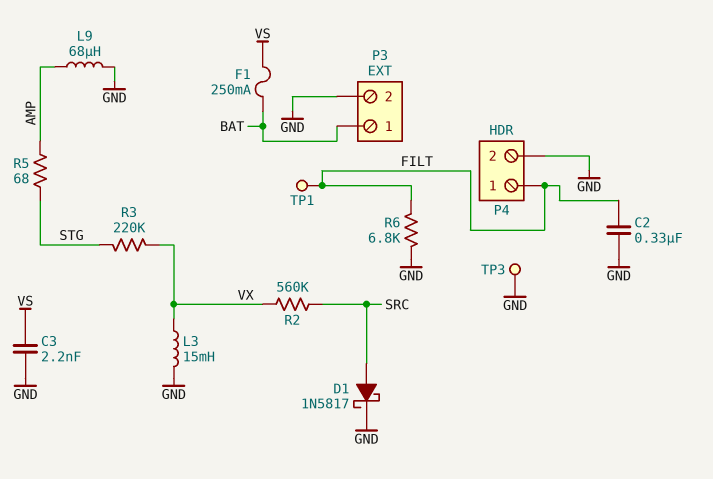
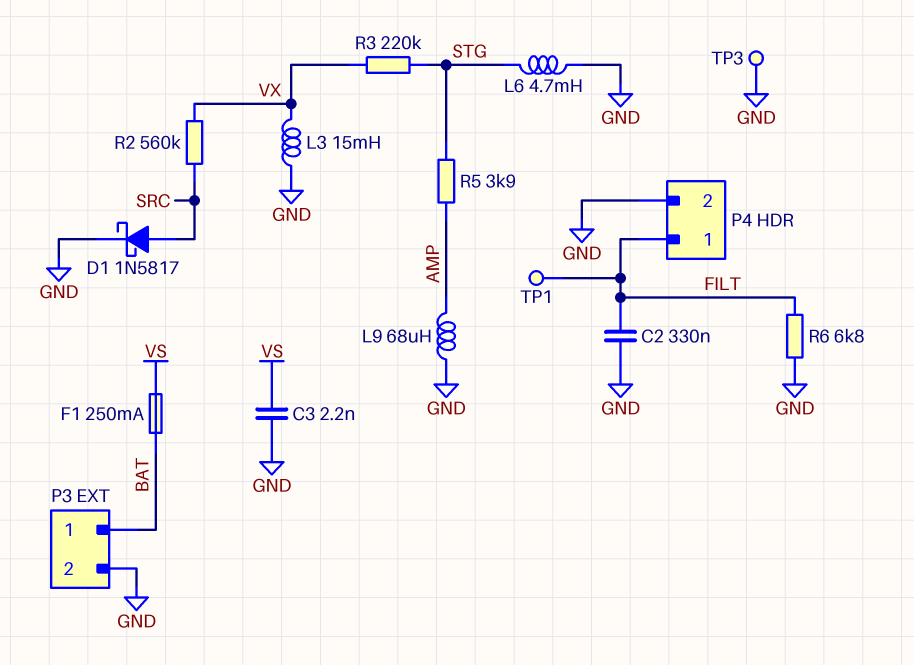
L6: none -> 4.7mH (GND, STG)
R5: 68 (AMP, STG) -> 3.9k (AMP, STG)

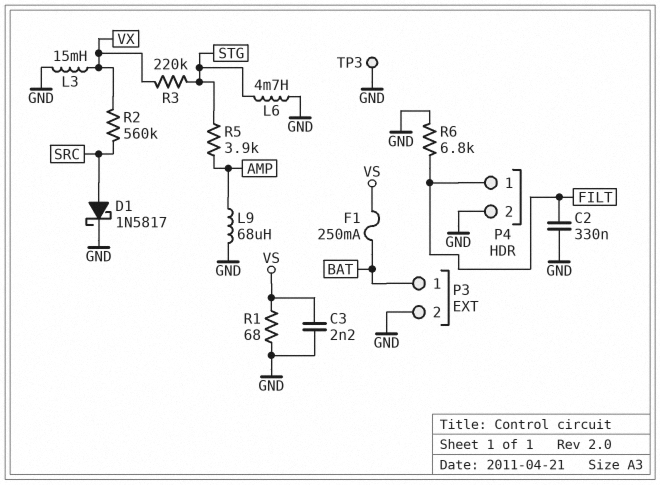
R1: none -> 68 (GND, VS)
TP1: test point (FILT) -> none

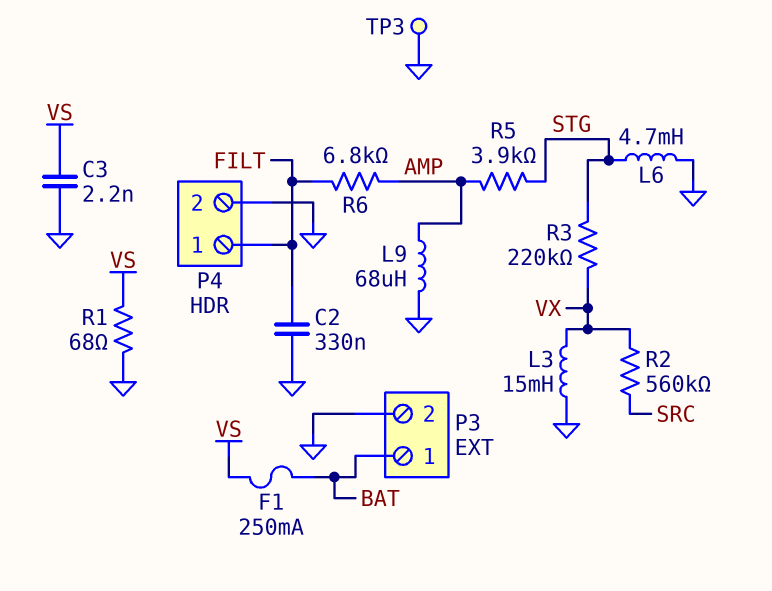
D1: schottky 1N5817 (A SRC, K GND) -> none
R6: 6.8k (FILT, GND) -> 6.8k (AMP, FILT)

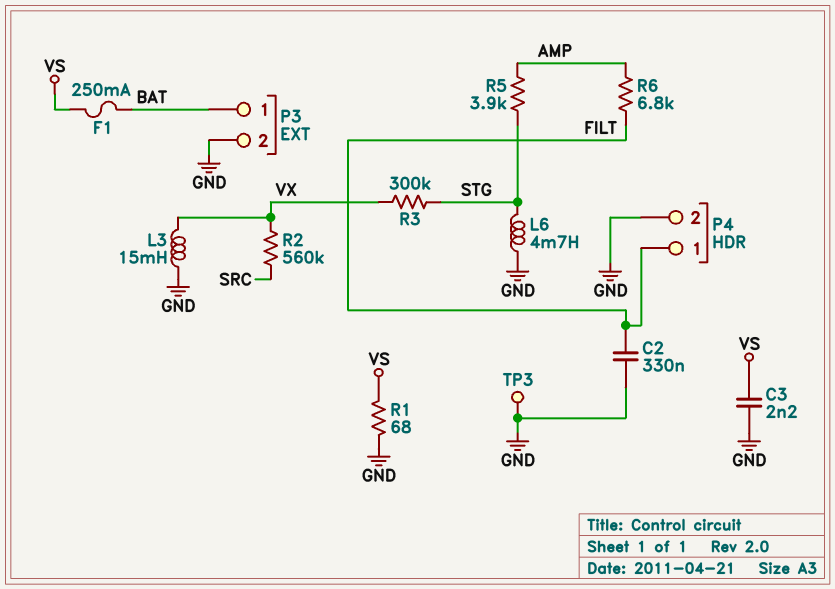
L9: 68uH (AMP, GND) -> none
R3: 220k (STG, VX) -> 300k (STG, VX)

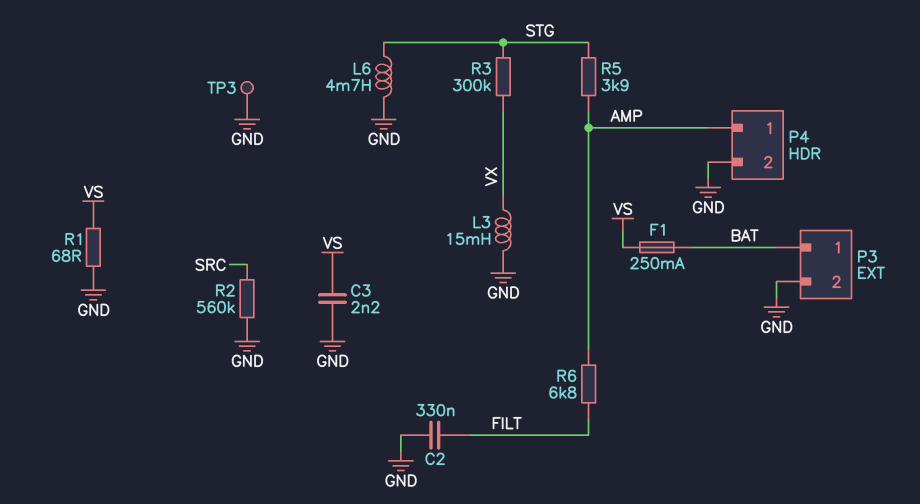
P4 pin 1: FILT -> AMP
R2: 560k (SRC, VX) -> 560k (GND, SRC)

